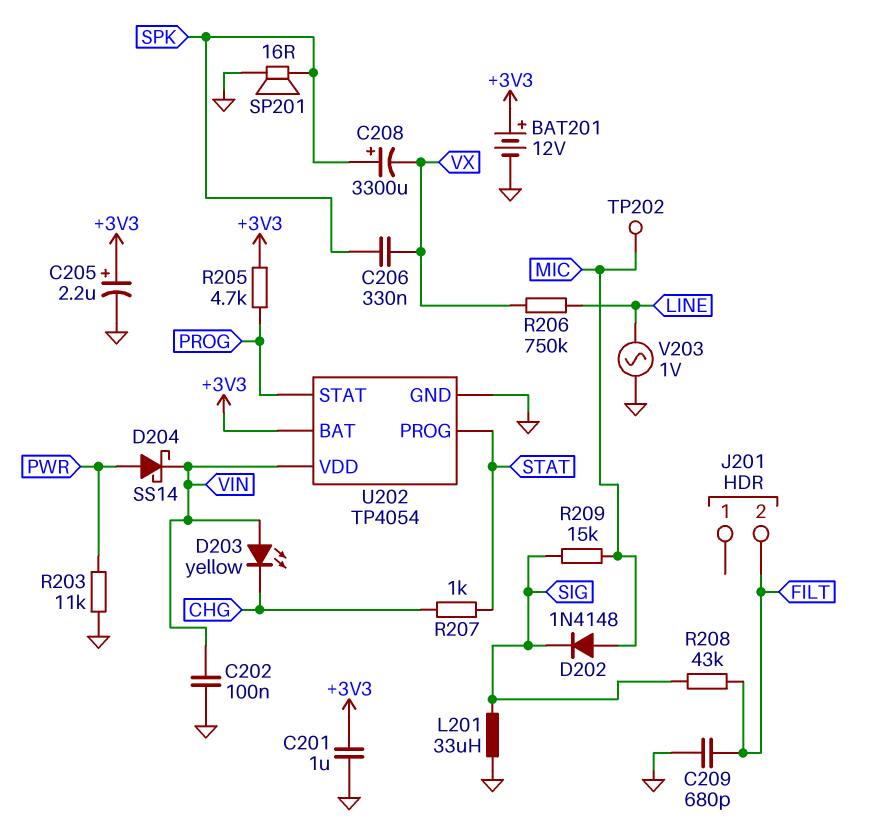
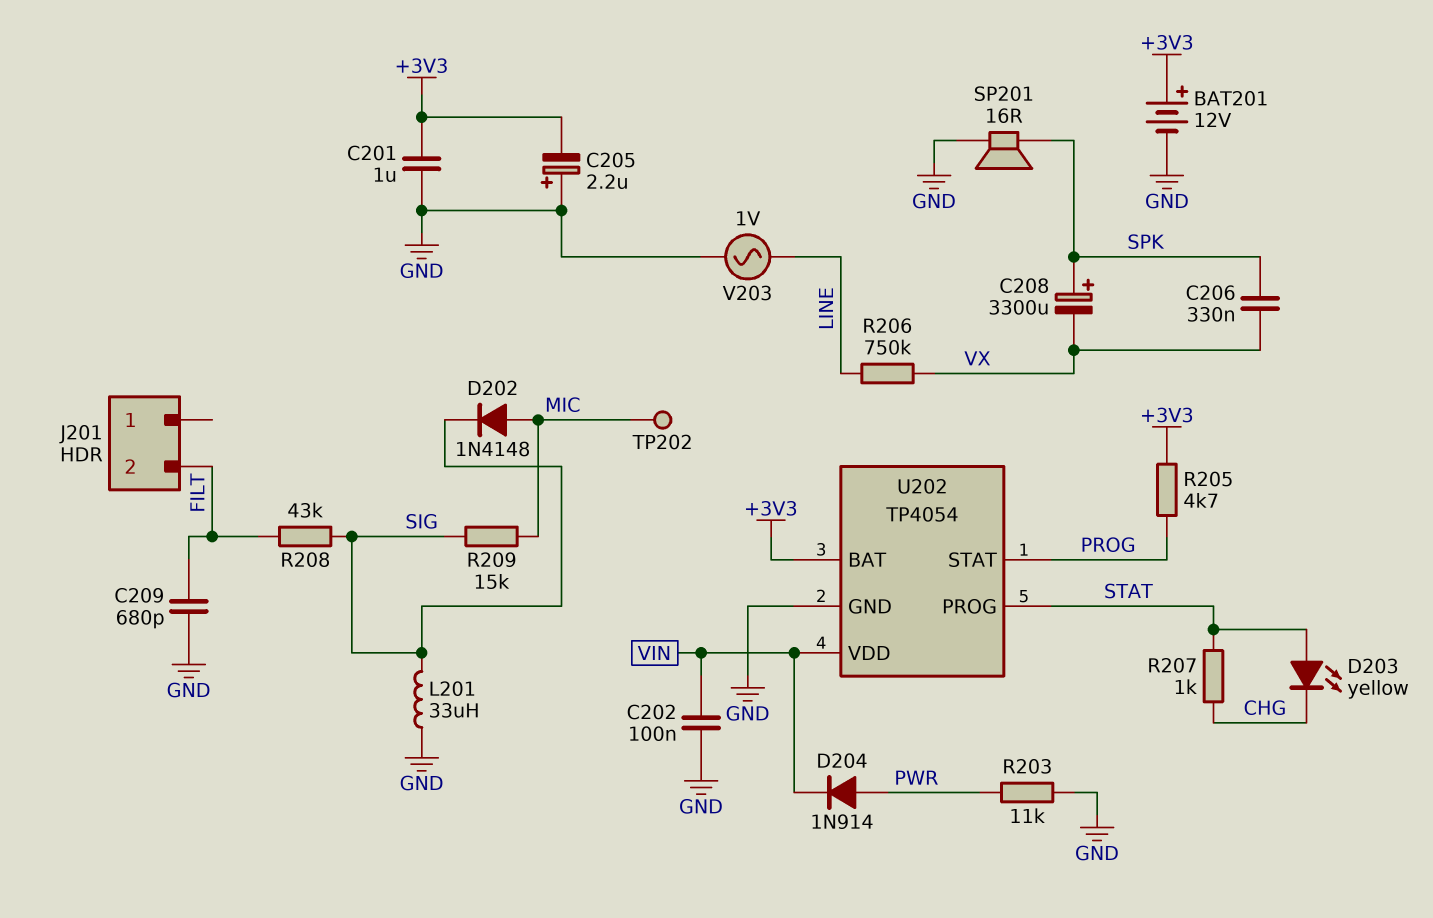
C205: 2.2uF (plus +3V3, minus GND) -> 2.2uF (plus GND, minus +3V3)
D203: LED yellow (A VIN, K CHG) -> LED yellow (A STAT, K CHG)
D204: schottky SS14 (A PWR, K VIN) -> diode 1N914 (A PWR, K VIN)

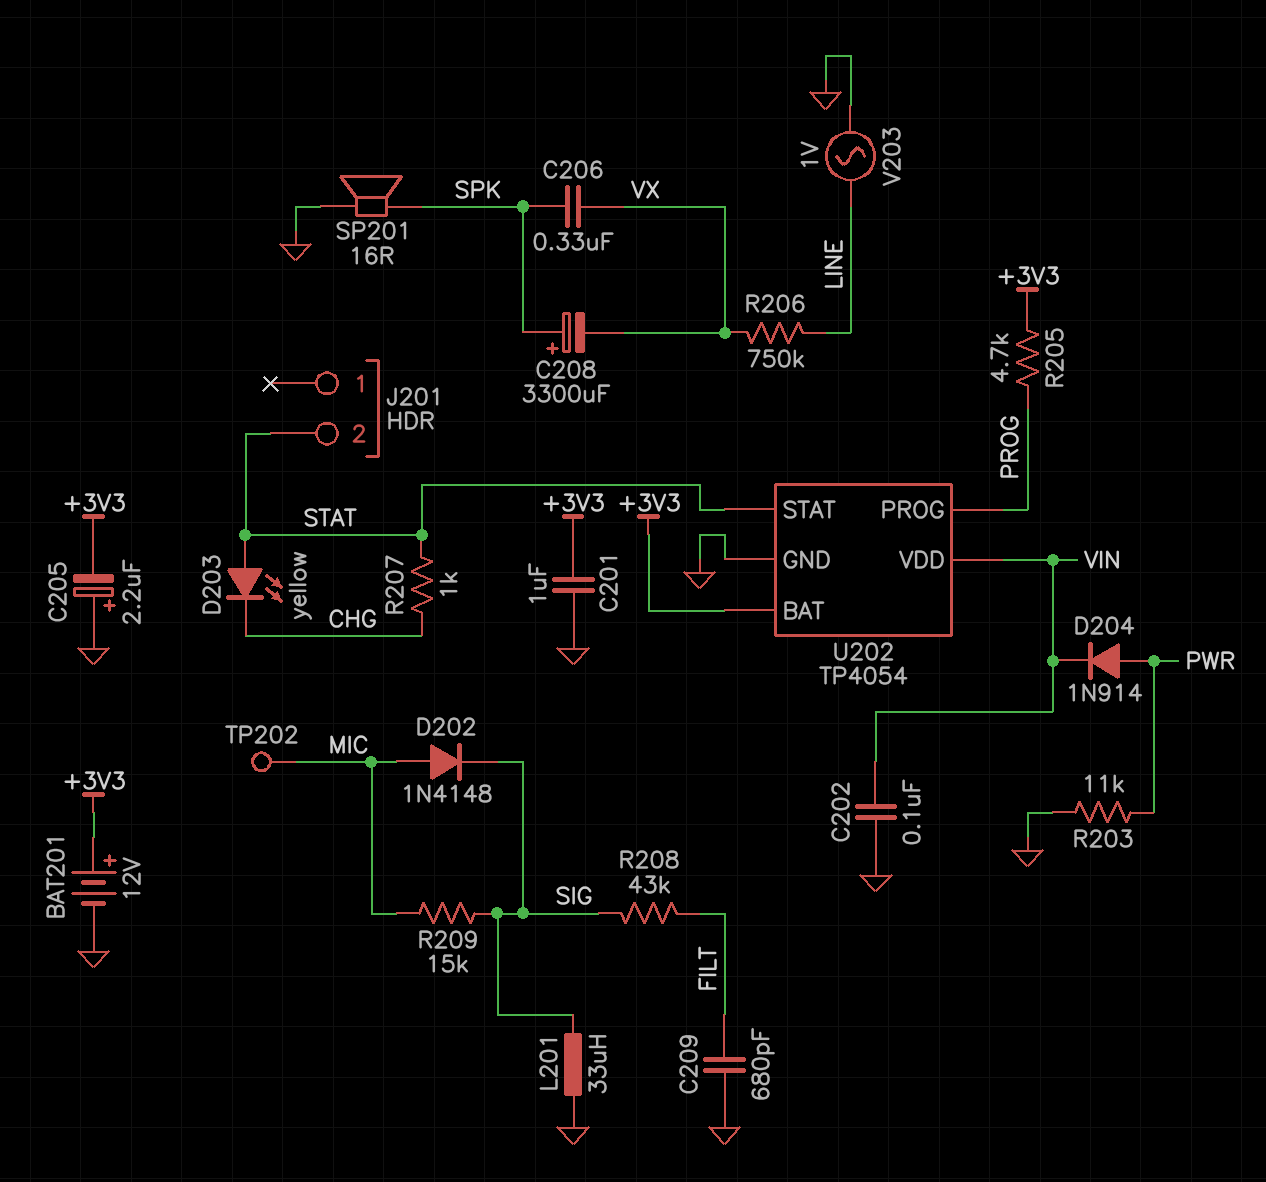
J201 pin 2: FILT -> STAT
U202 pin PROG: STAT -> PROG
U202 pin STAT: PROG -> STAT

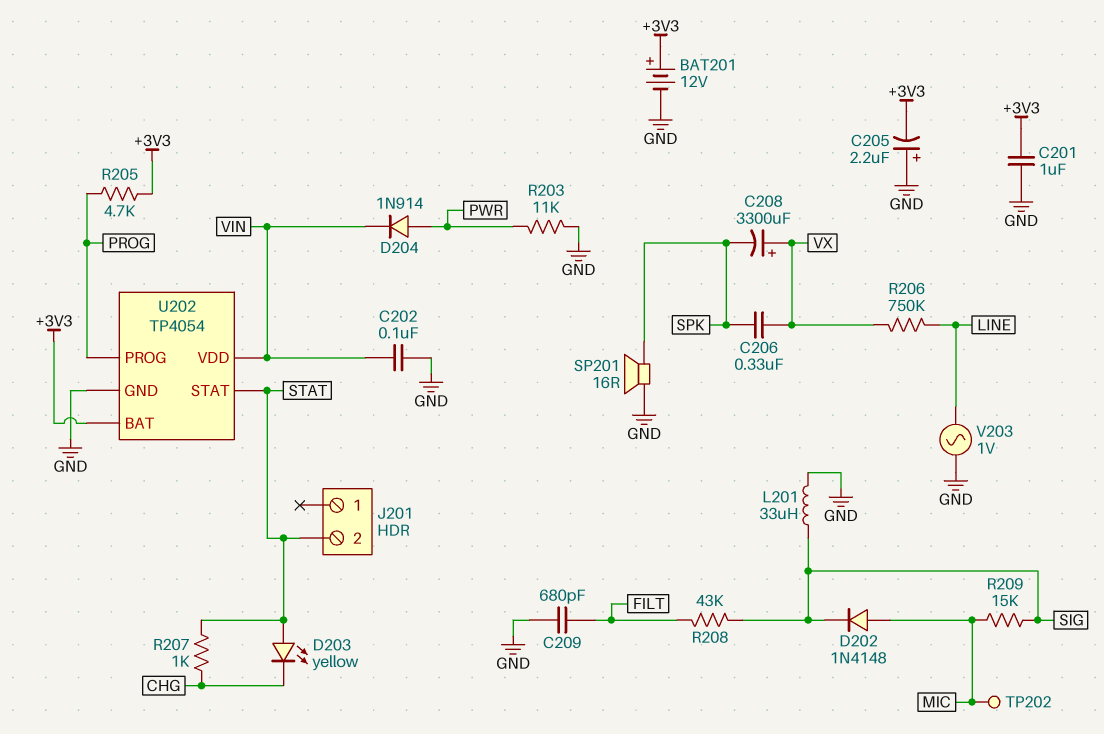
C208: 3300uF (plus SPK, minus VX) -> 3300uF (plus VX, minus SPK)

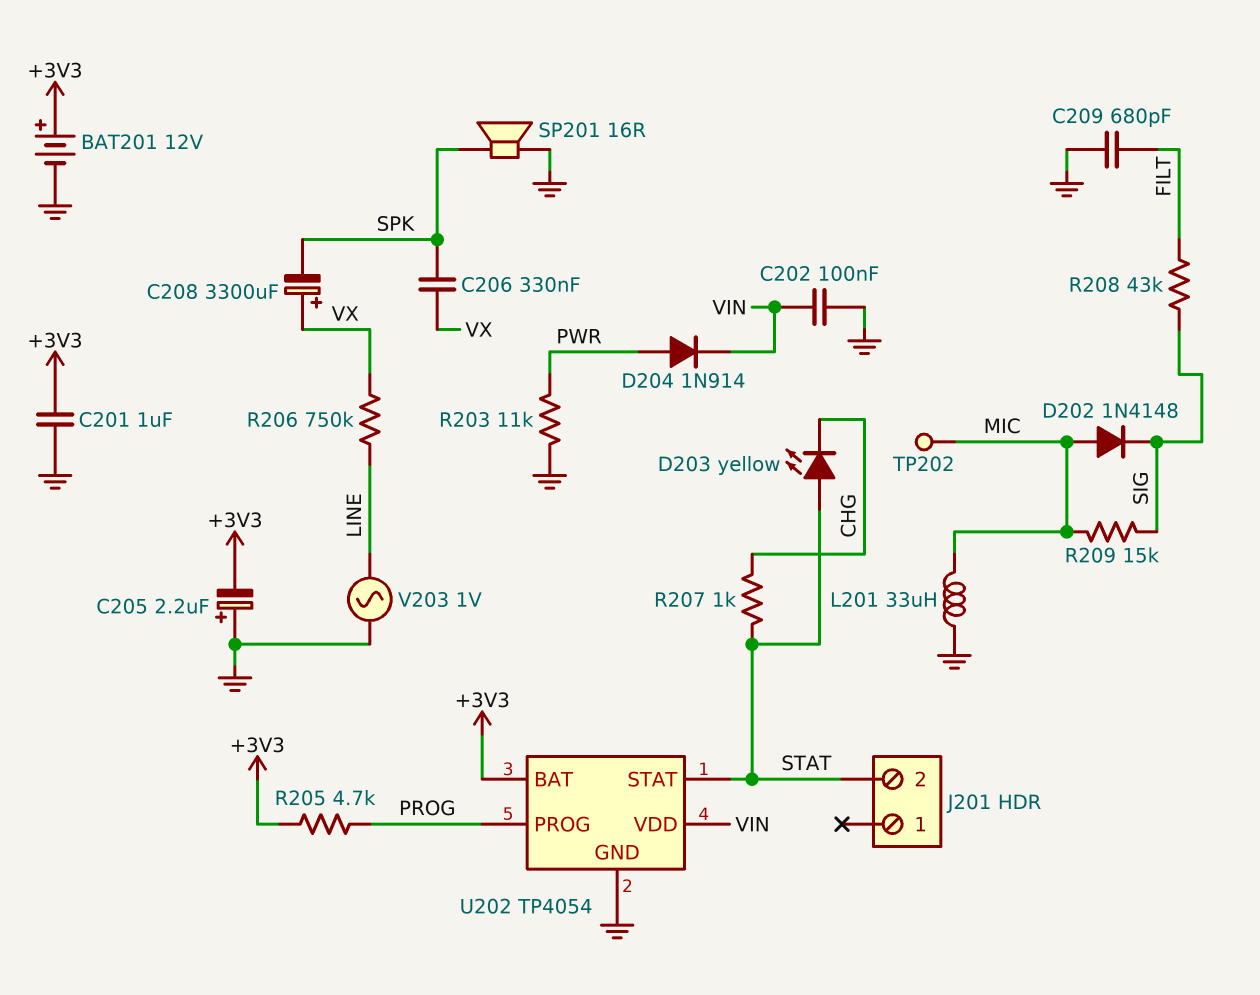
L201: 33uH (GND, SIG) -> 33uH (GND, MIC)

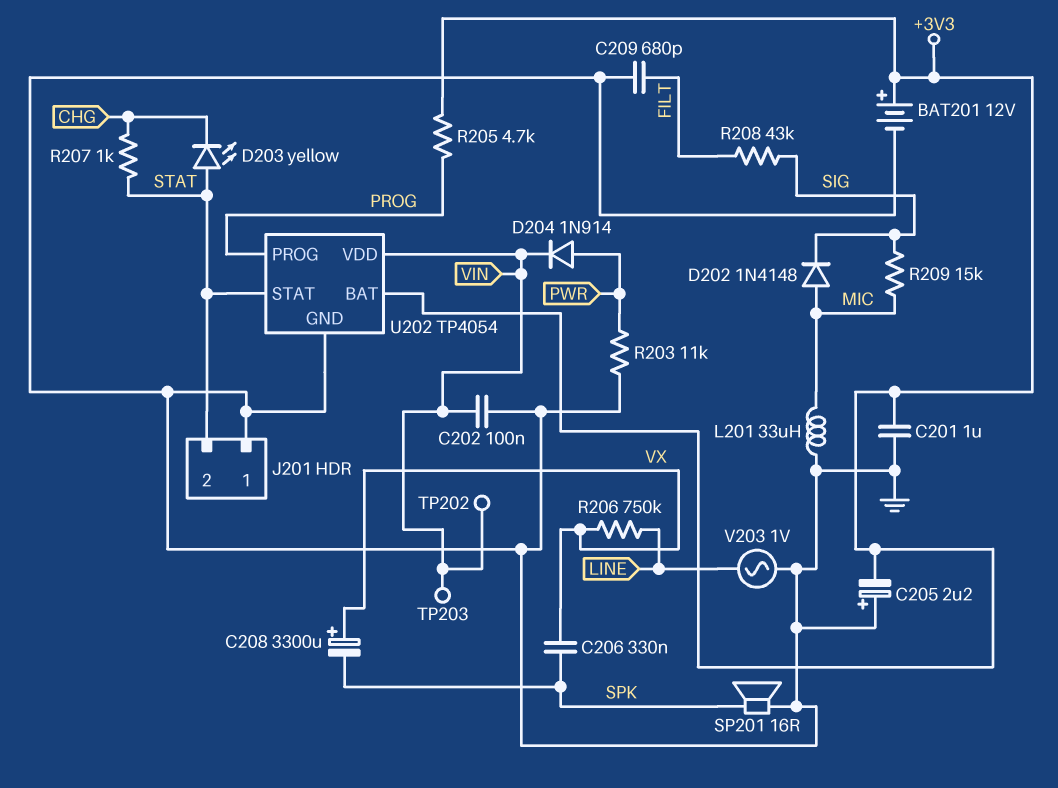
J201 pin 1: none -> GND
TP202: test point (MIC) -> test point (VIN)
TP203: none -> test point (VIN)

